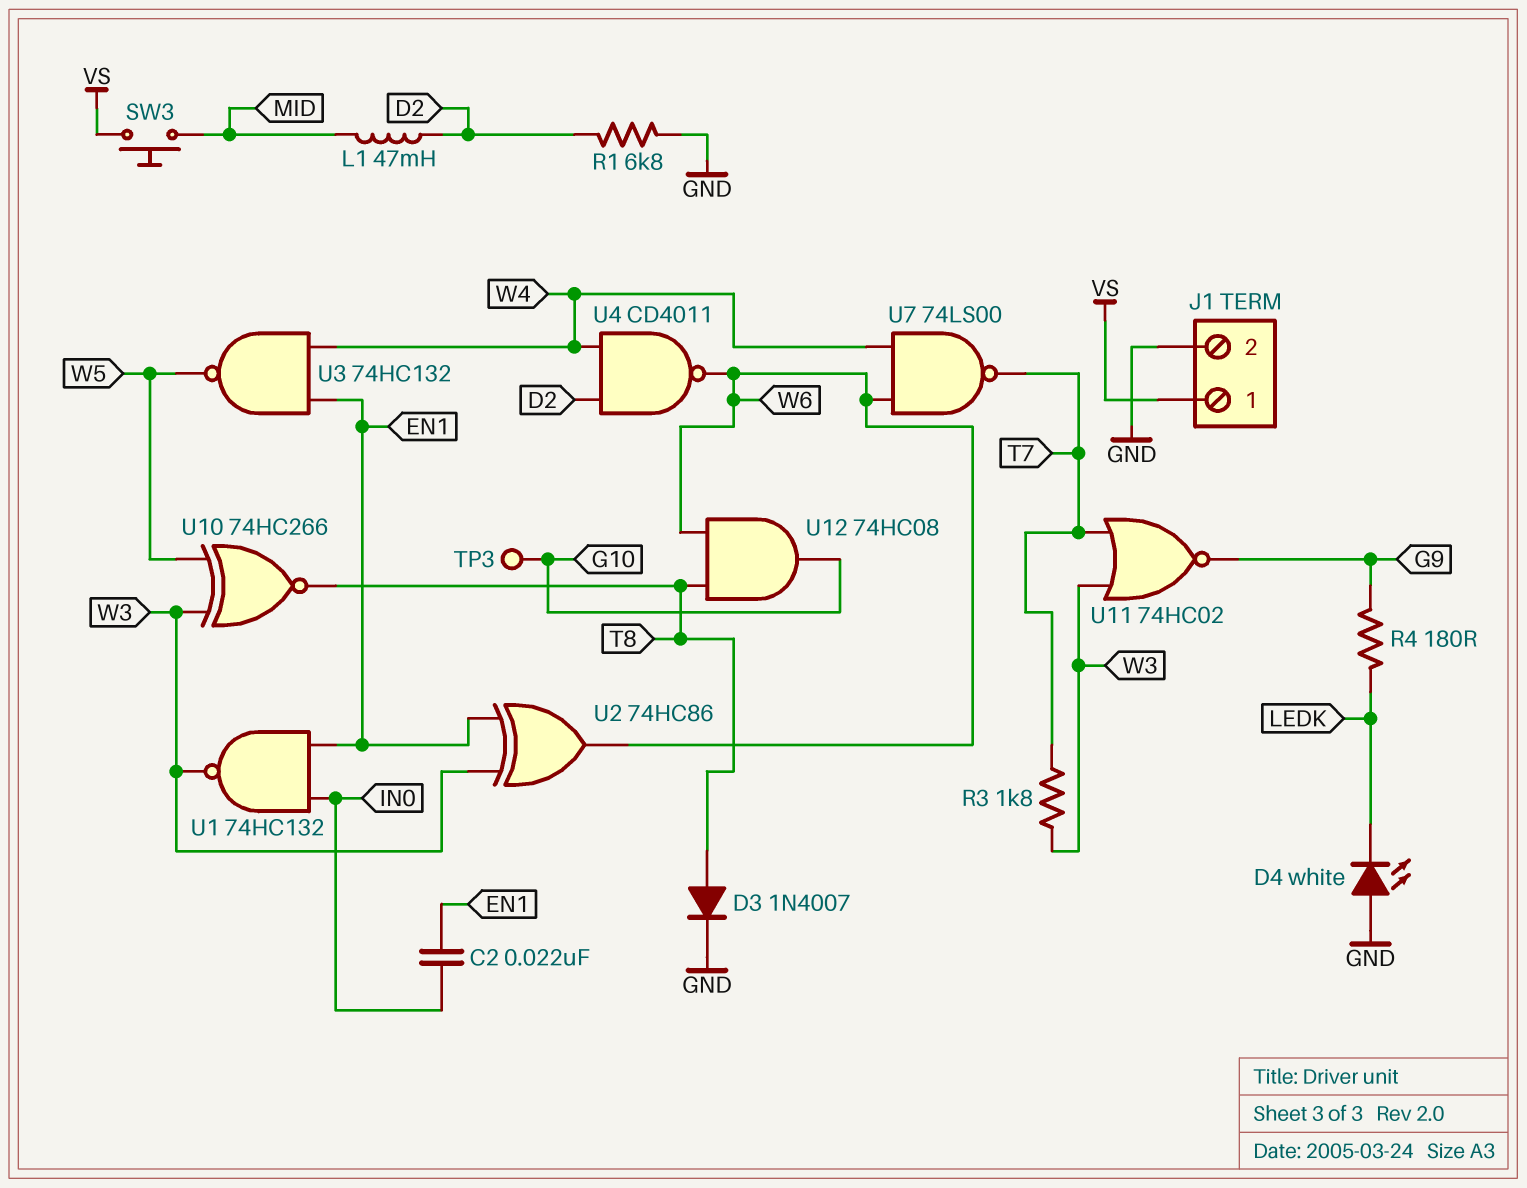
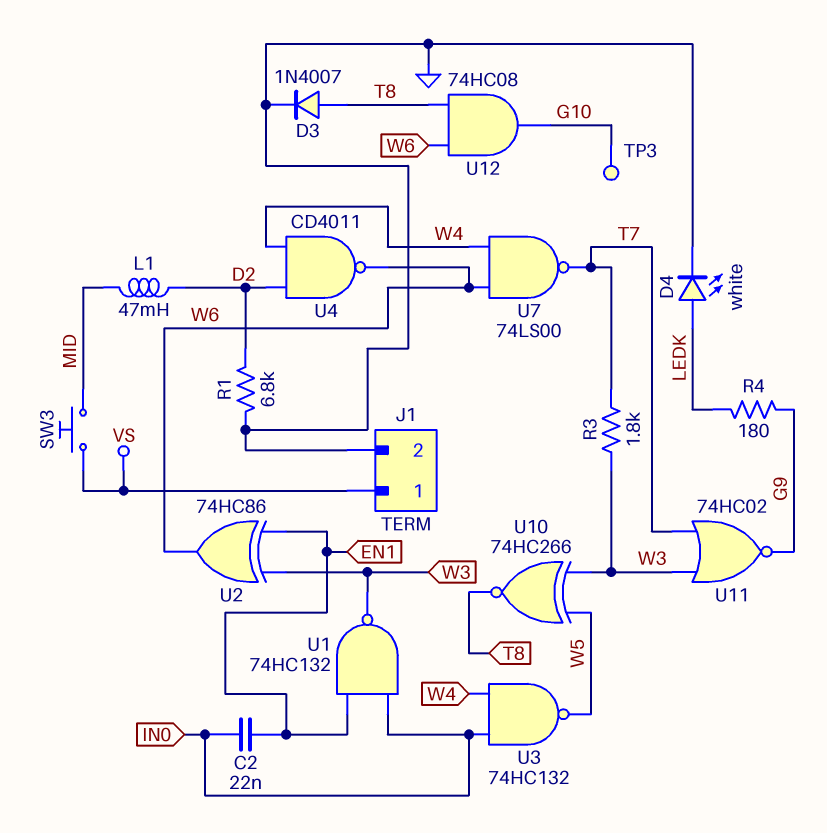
D4: LED white (A GND, K LEDK) -> LED white (A LEDK, K GND)
U3: NAND 74HC132 (in EN1, in W4, out W5) -> NAND 74HC132 (in IN0, in W4, out W5)

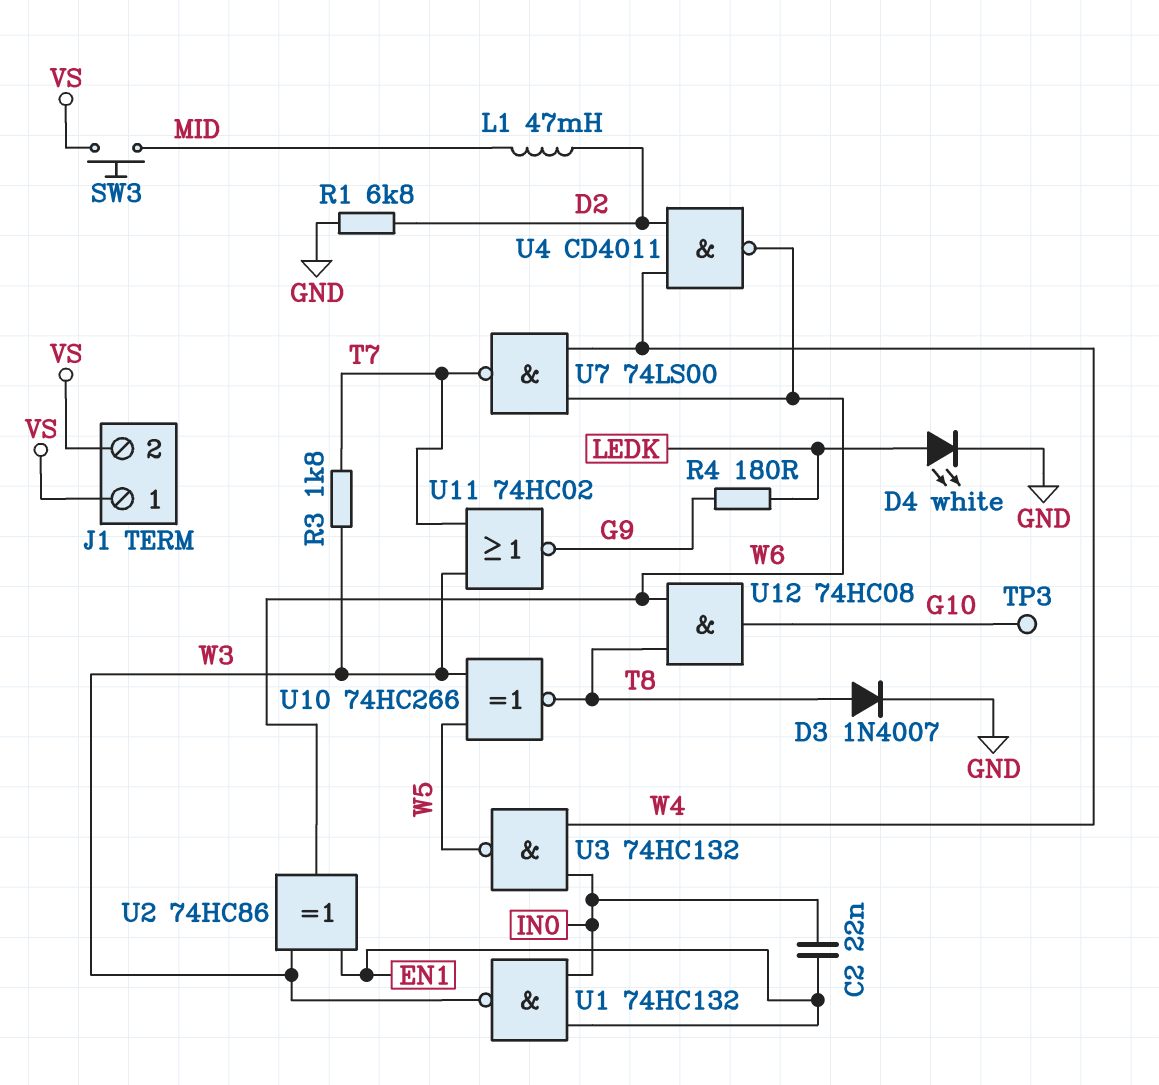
J1 pin 2: GND -> VS

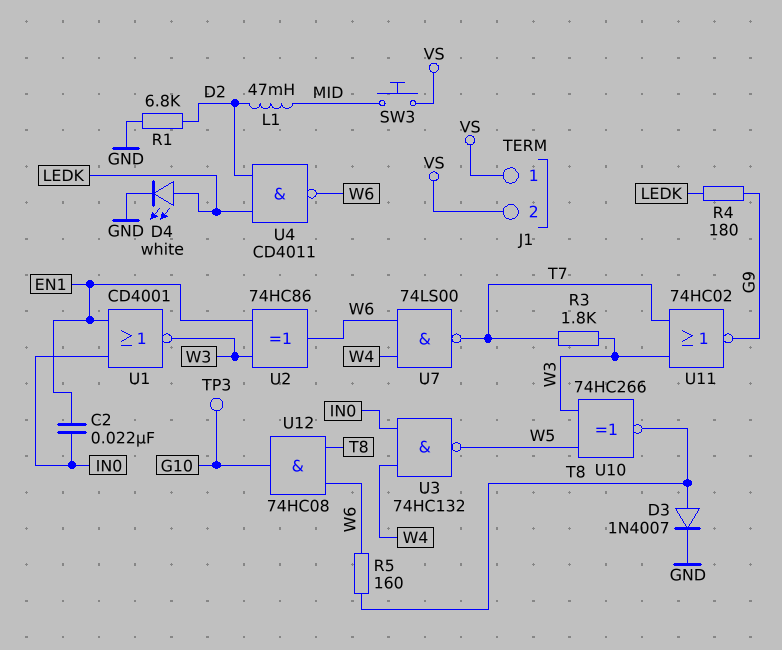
R5: none -> 160 (T8, W6)
U1: NAND 74HC132 (in EN1, in IN0, out W3) -> NOR CD4001 (in EN1, in IN0, out W3)
U4: NAND CD4011 (in D2, in W4, out W6) -> NAND CD4011 (in D2, in LEDK, out W6)

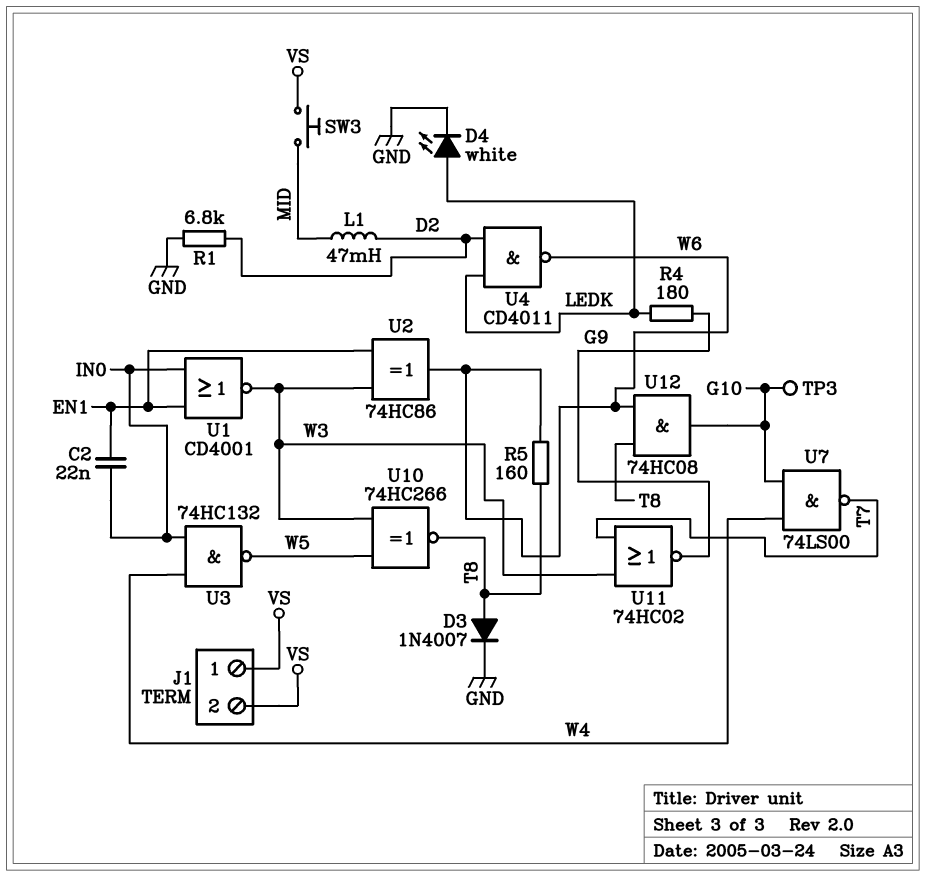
R3: 1.8k (T7, W3) -> none
U7: NAND 74LS00 (in W4, in W6, out T7) -> NAND 74LS00 (in G10, in W4, out T7)

